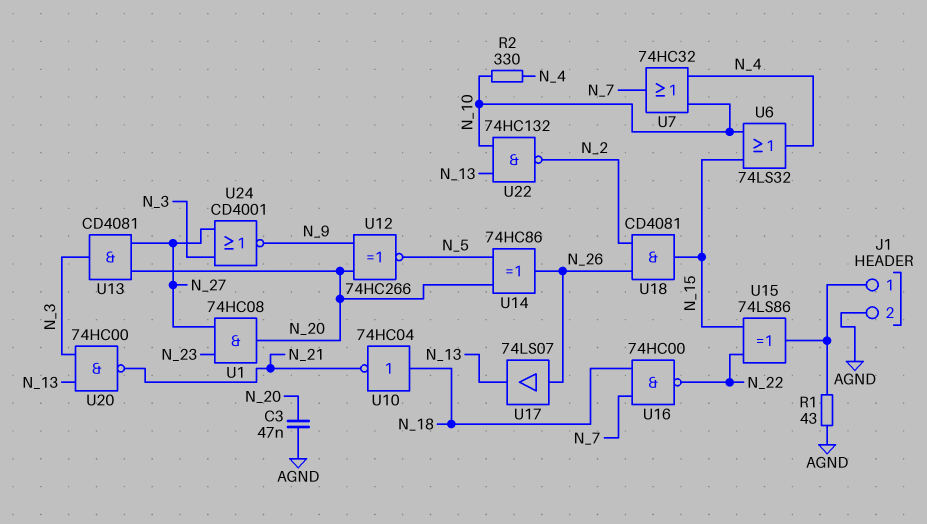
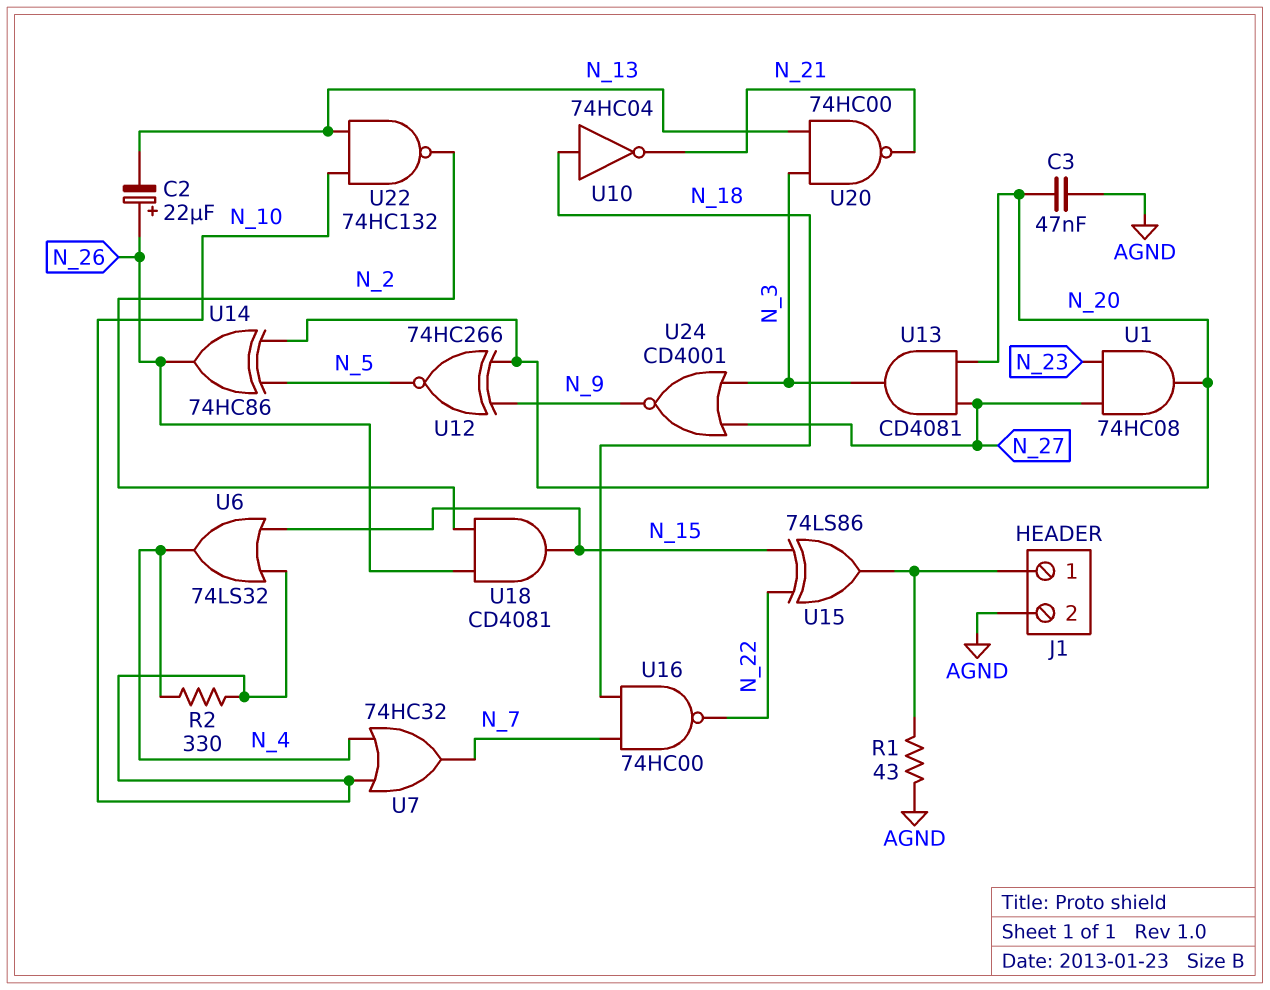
C2: none -> 22uF (plus N_26, minus N_13)
U17: buffer 74LS07 (in N_26, out N_13) -> none

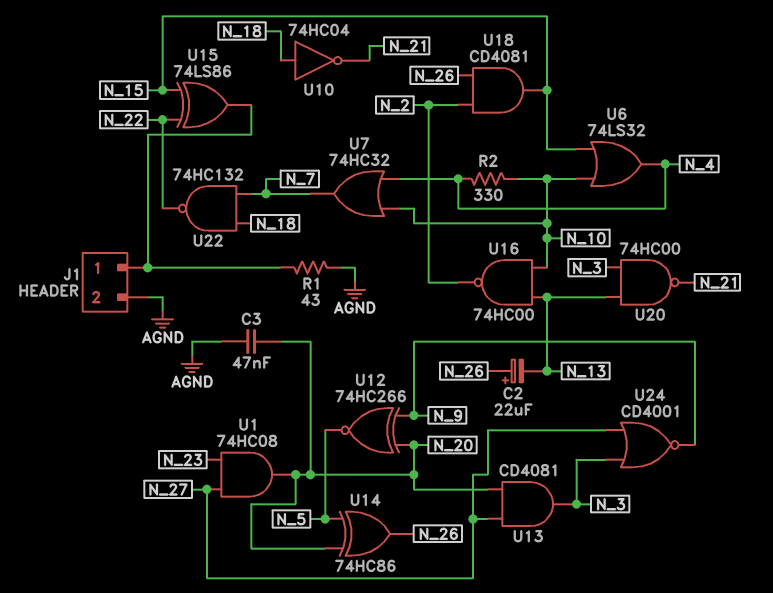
U16: NAND 74HC00 (in N_7, in N_18, out N_22) -> NAND 74HC00 (in N_10, in N_13, out N_2)
U22: NAND 74HC132 (in N_10, in N_13, out N_2) -> NAND 74HC132 (in N_7, in N_18, out N_22)

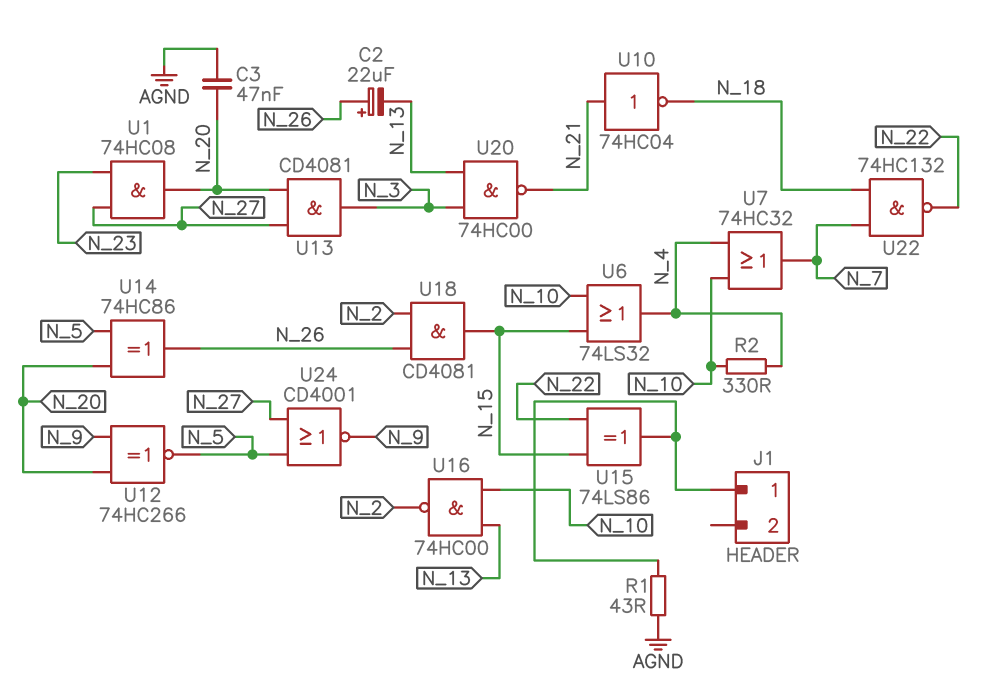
J1 pin 2: AGND -> none
U10: NOT 74HC04 (in N_18, out N_21) -> NOT 74HC04 (in N_21, out N_18)
U24: NOR CD4001 (in N_3, in N_27, out N_9) -> NOR CD4001 (in N_5, in N_27, out N_9)

